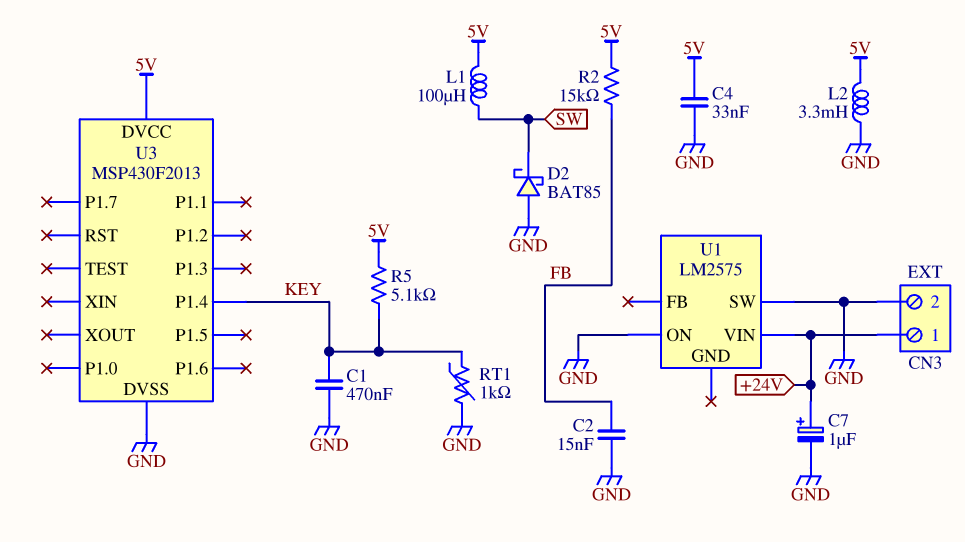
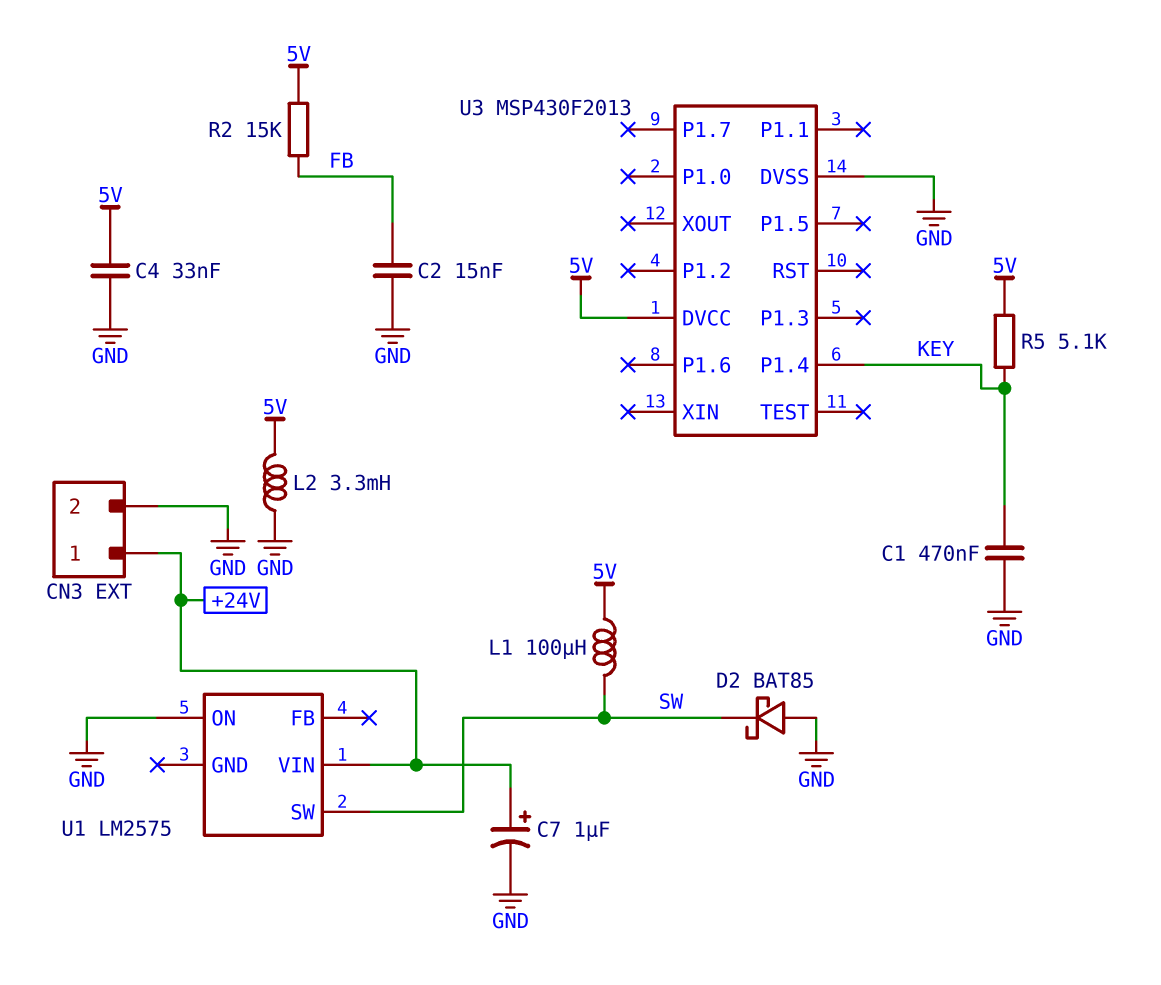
RT1: 1k (GND, KEY) -> none
U1 pin SW: GND -> SW

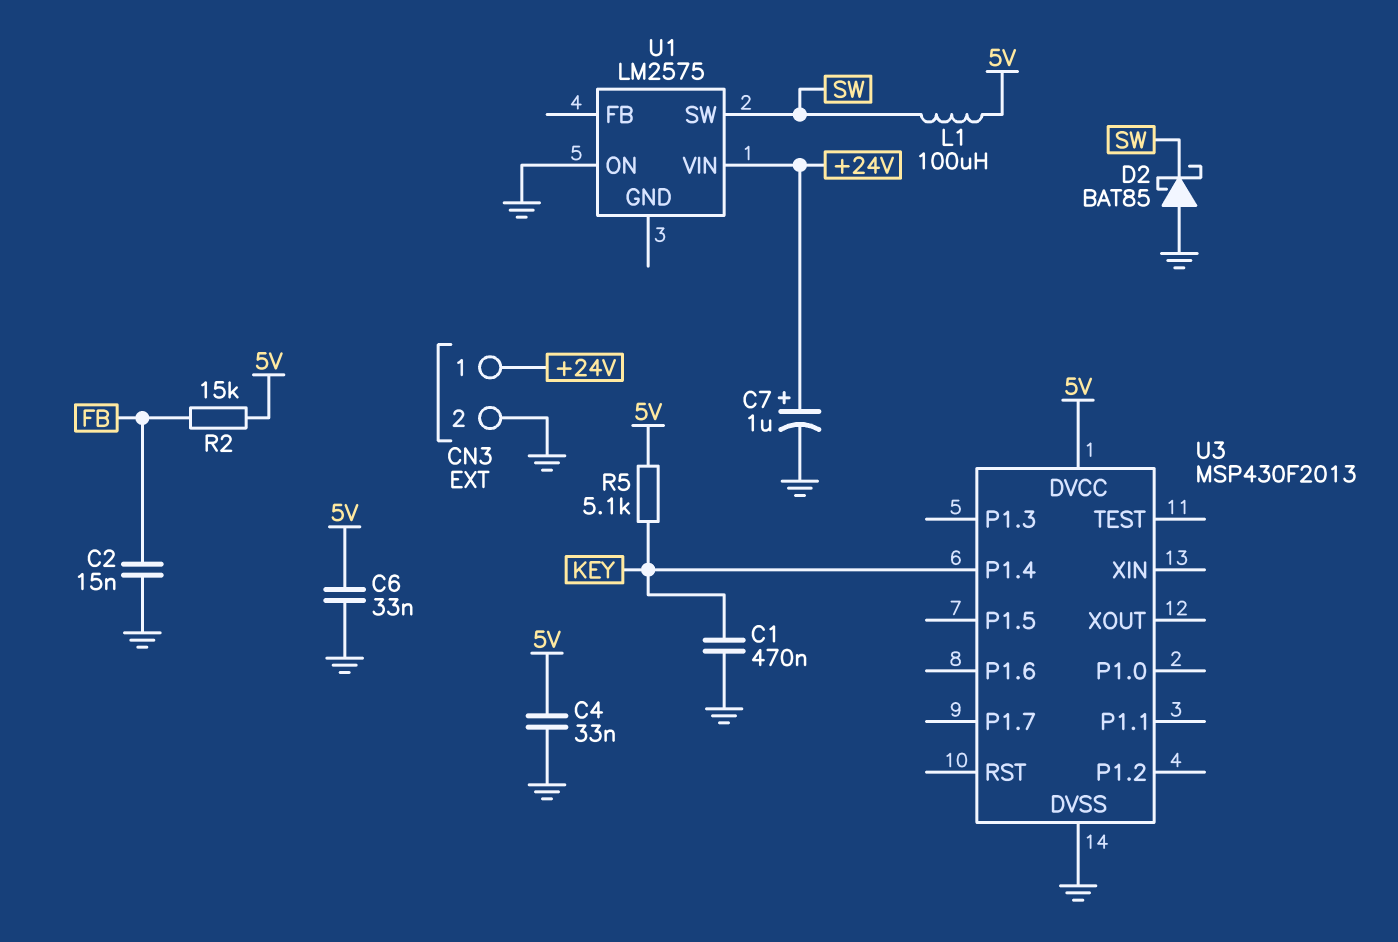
C6: none -> 33nF (5V, GND)
L2: 3.3mH (5V, GND) -> none

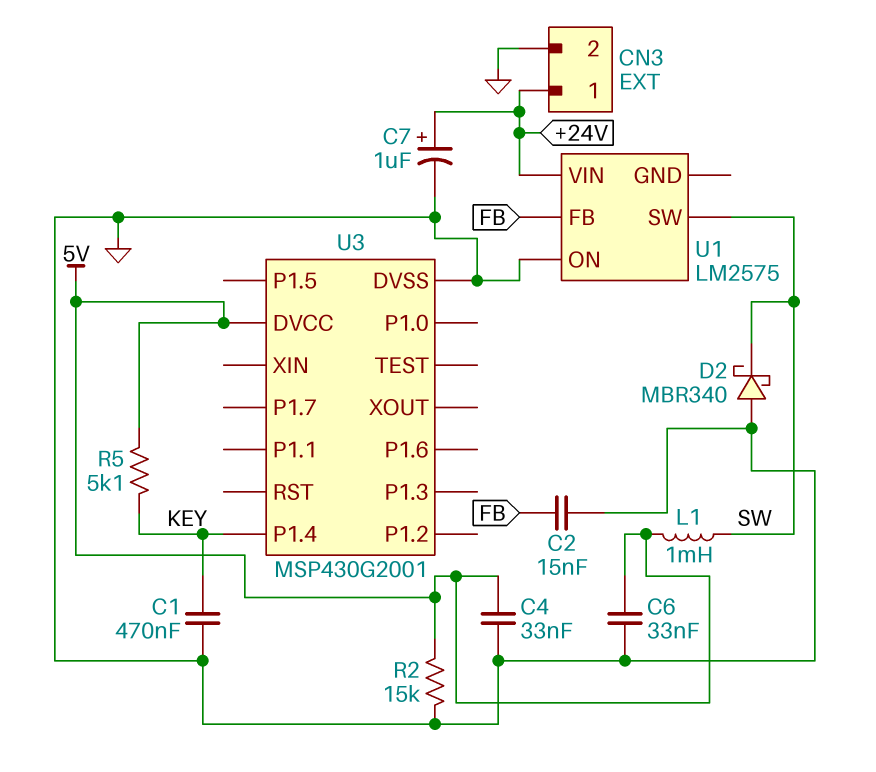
D2: schottky BAT85 (A GND, K SW) -> schottky MBR340 (A GND, K SW)
L1: 100uH (5V, SW) -> 1mH (5V, SW)
R2: 15k (5V, FB) -> 15k (5V, GND)
U1 pin FB: none -> FB
U3: MSP430F2013 -> MSP430G2001

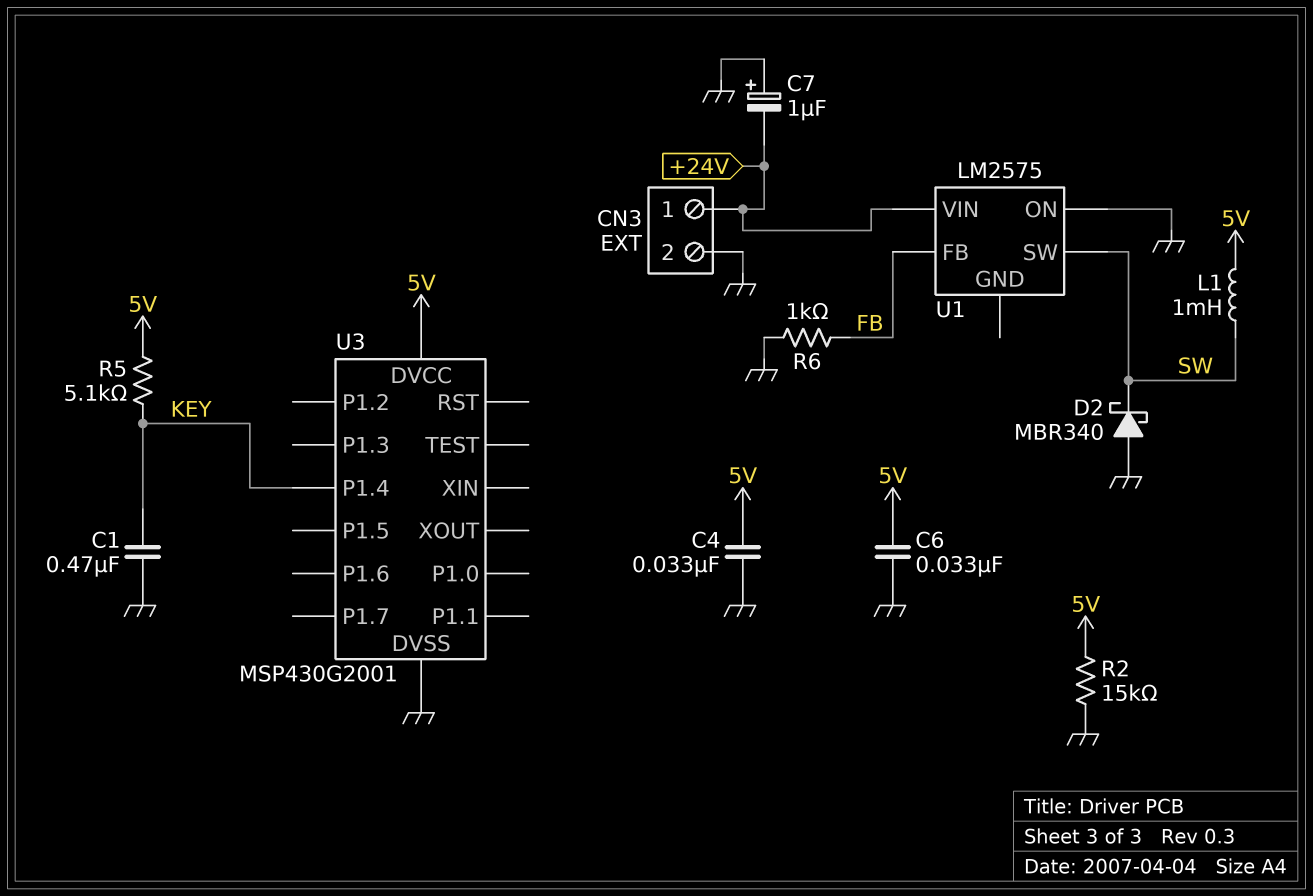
C2: 15nF (FB, GND) -> none
C7: 1uF (plus +24V, minus GND) -> 1uF (plus GND, minus +24V)
R6: none -> 1k (FB, GND)

